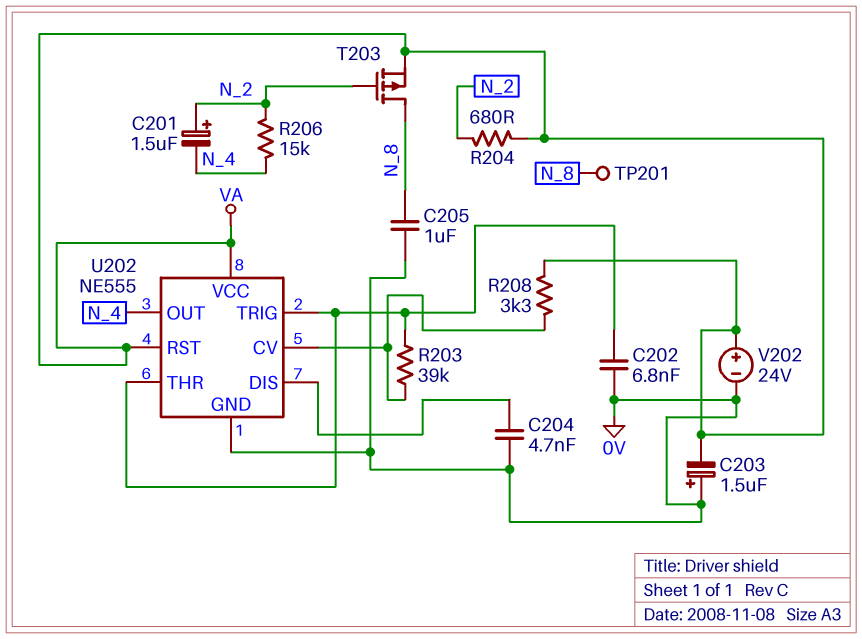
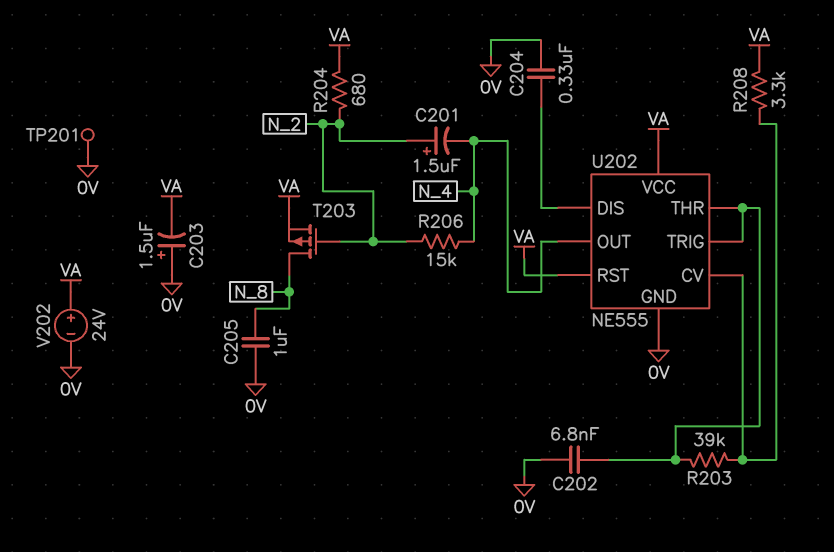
C204: 4.7nF (0V, U202/DIS) -> 330nF (0V, U202/DIS)
TP201: test point (N_8) -> test point (0V)

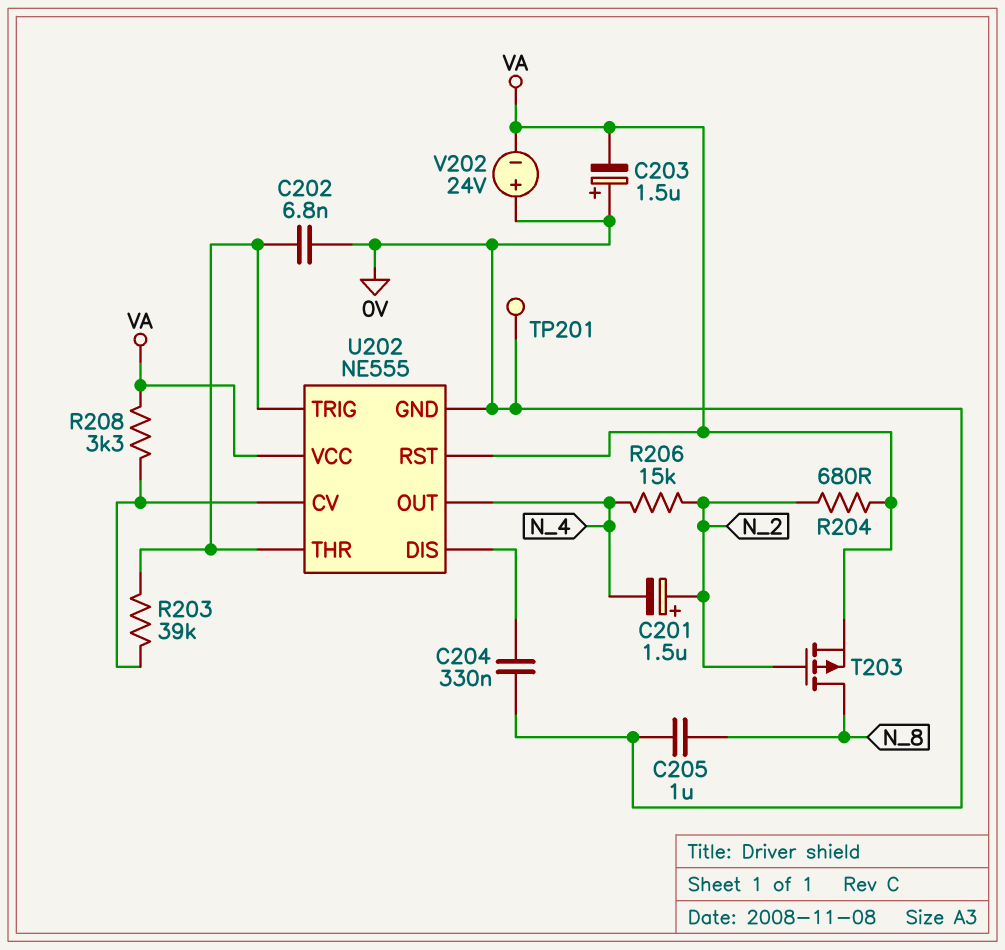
V202: 24V (plus VA, minus 0V) -> 24V (plus 0V, minus VA)

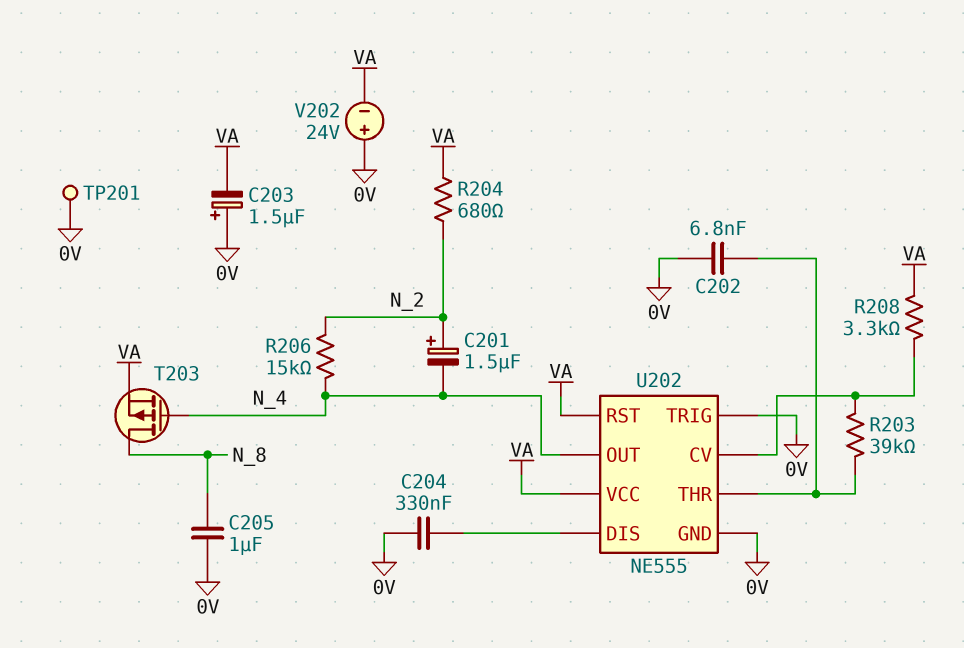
T203: PMOS (G N_2, D N_8, S VA) -> PMOS (G N_4, D N_8, S VA)
U202 pin TRIG: U202/THR -> 0V

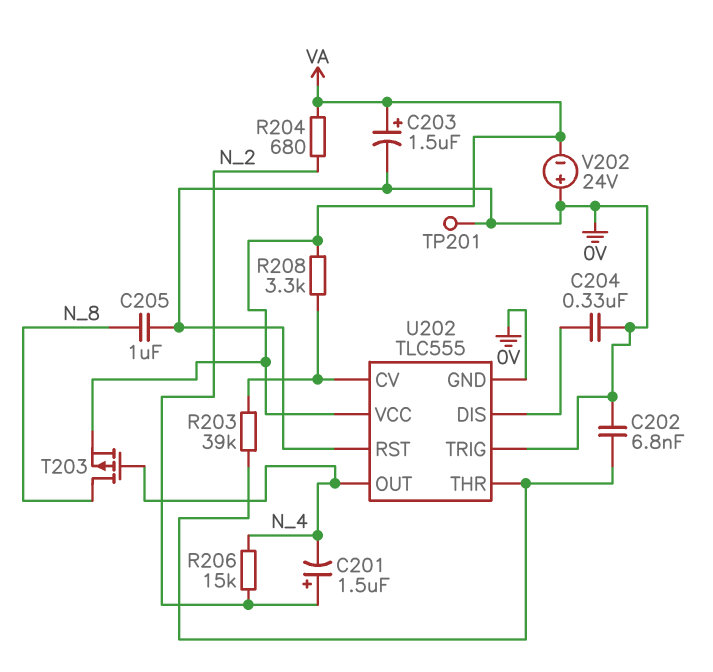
C203: 1.5uF (plus 0V, minus VA) -> 1.5uF (plus VA, minus 0V)
U202: NE555 -> TLC555
U202 pin RST: VA -> 0V

